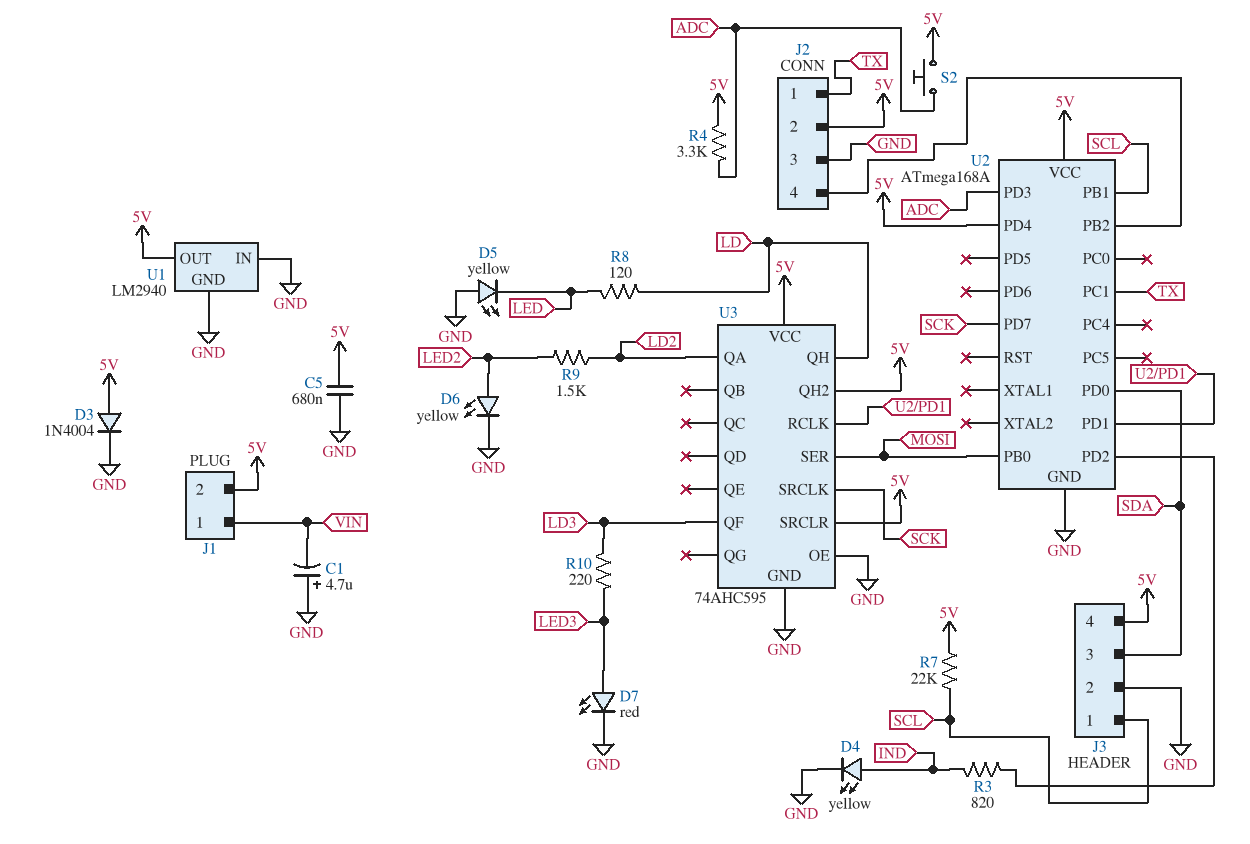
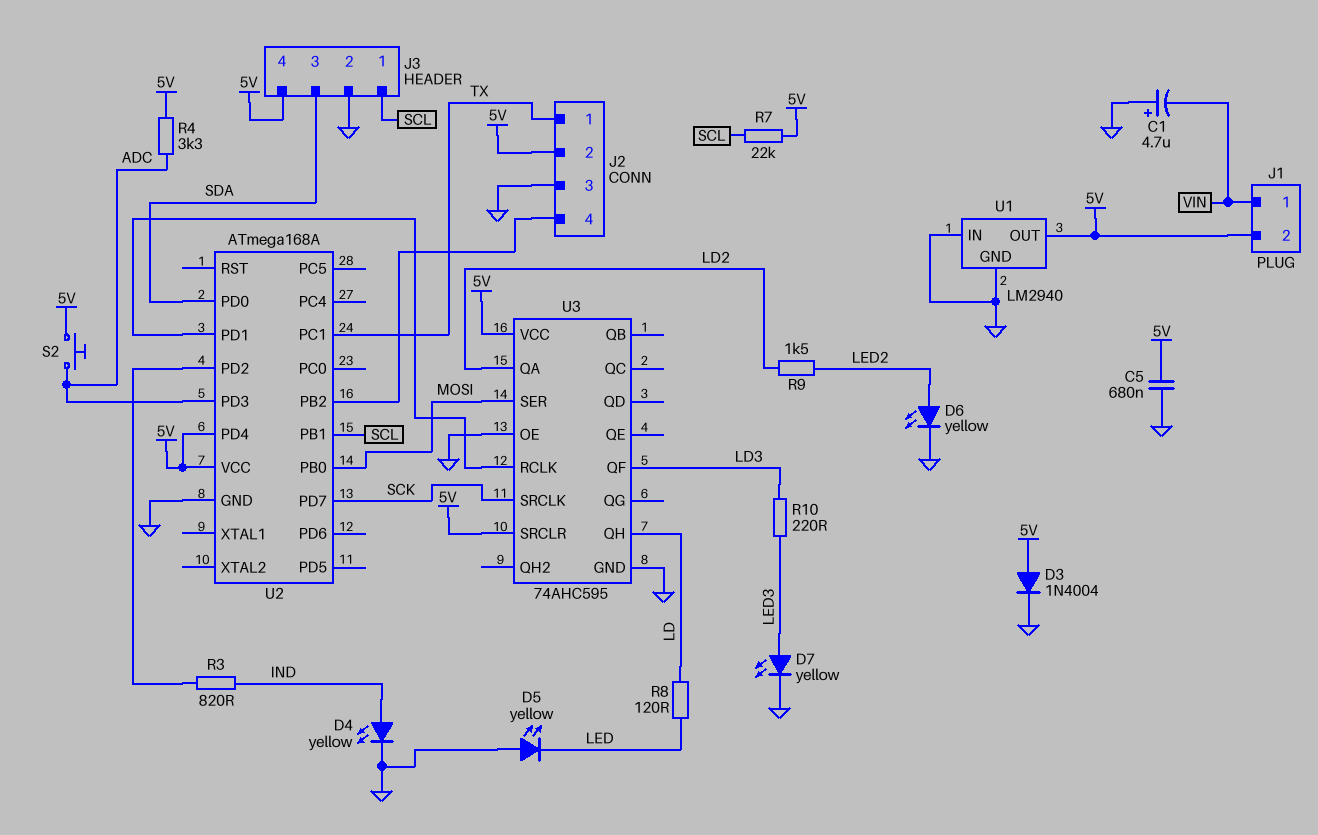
D7: LED red (A LED3, K GND) -> LED yellow (A LED3, K GND)
U3 pin QH2: 5V -> none

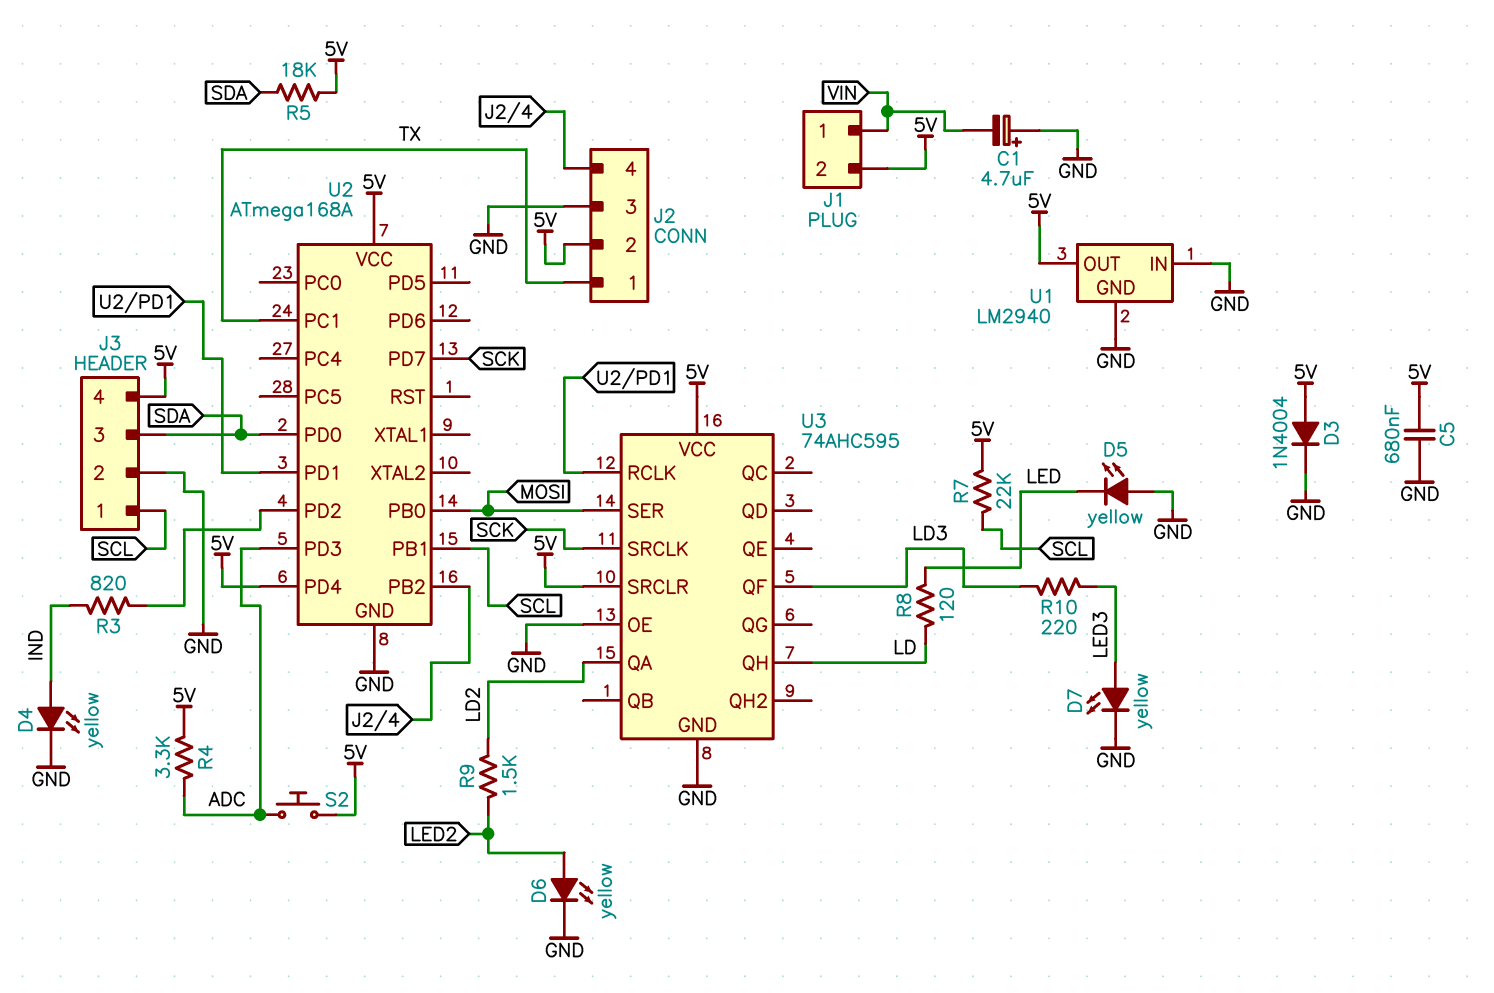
R5: none -> 18k (5V, SDA)

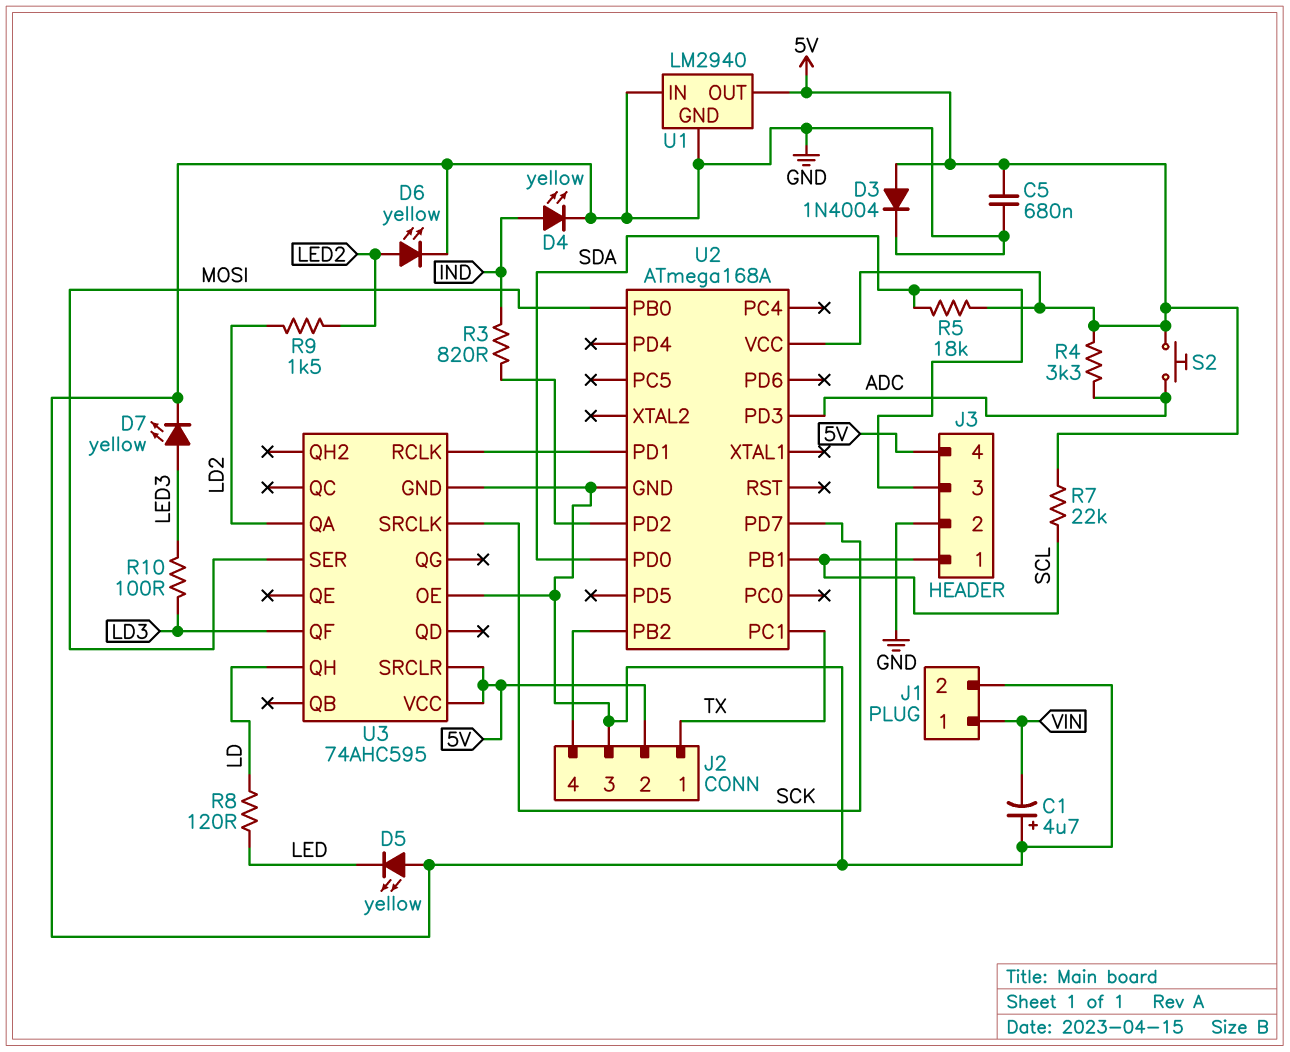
J1 pin 2: 5V -> GND
R10: 220 (LD3, LED3) -> 100 (LD3, LED3)
U2 pin PD4: 5V -> none

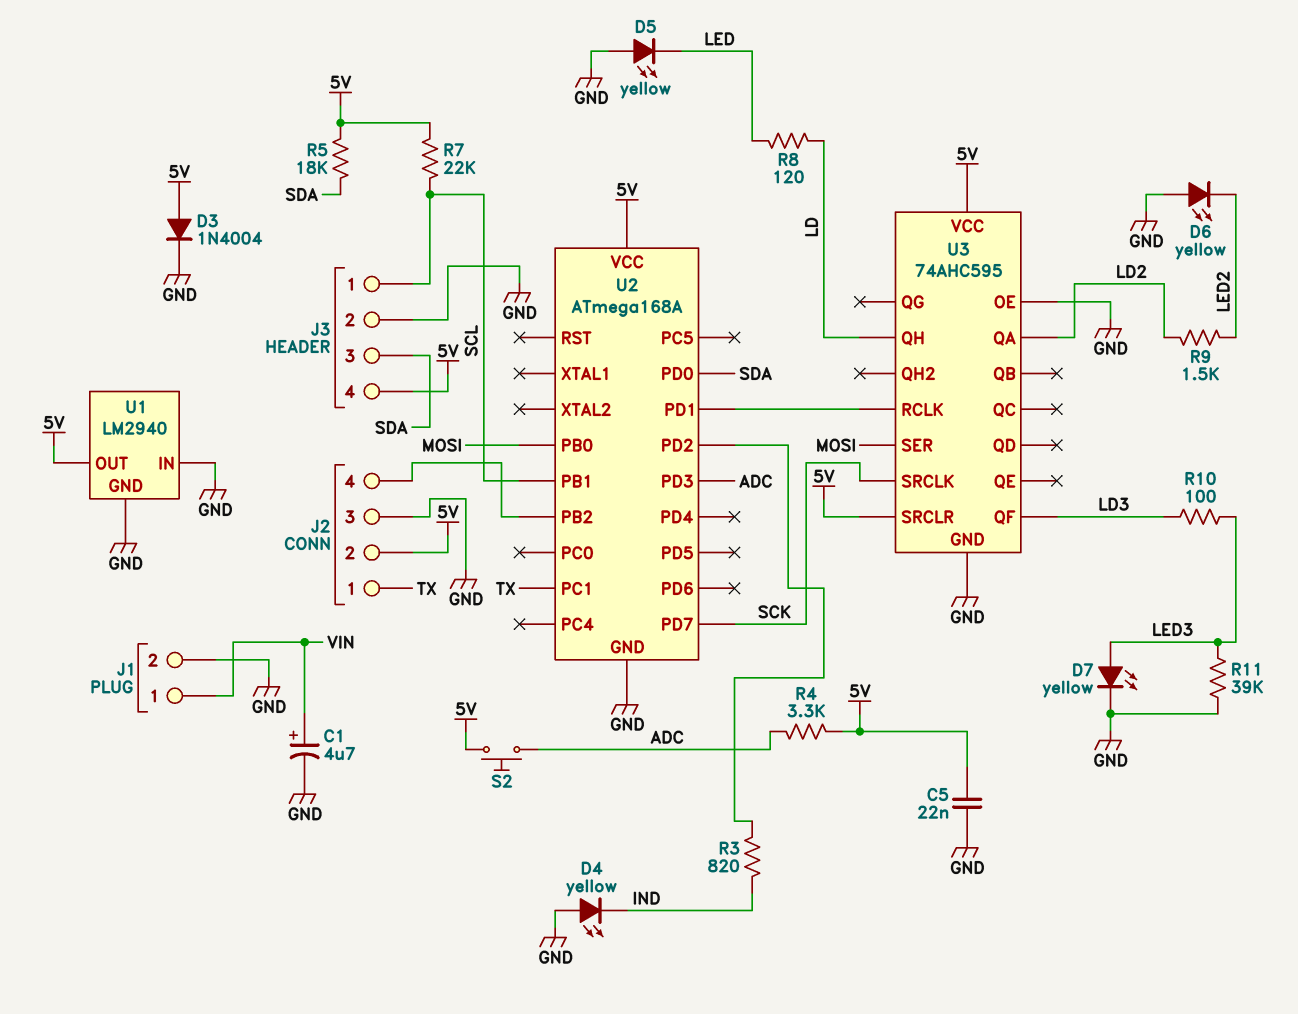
C1: 4.7uF (plus GND, minus VIN) -> 4.7uF (plus VIN, minus GND)
C5: 680nF (5V, GND) -> 22nF (5V, GND)
D4: LED yellow (A IND, K GND) -> LED yellow (A GND, K IND)
D6: LED yellow (A LED2, K GND) -> LED yellow (A GND, K LED2)
R11: none -> 39k (GND, LED3)

